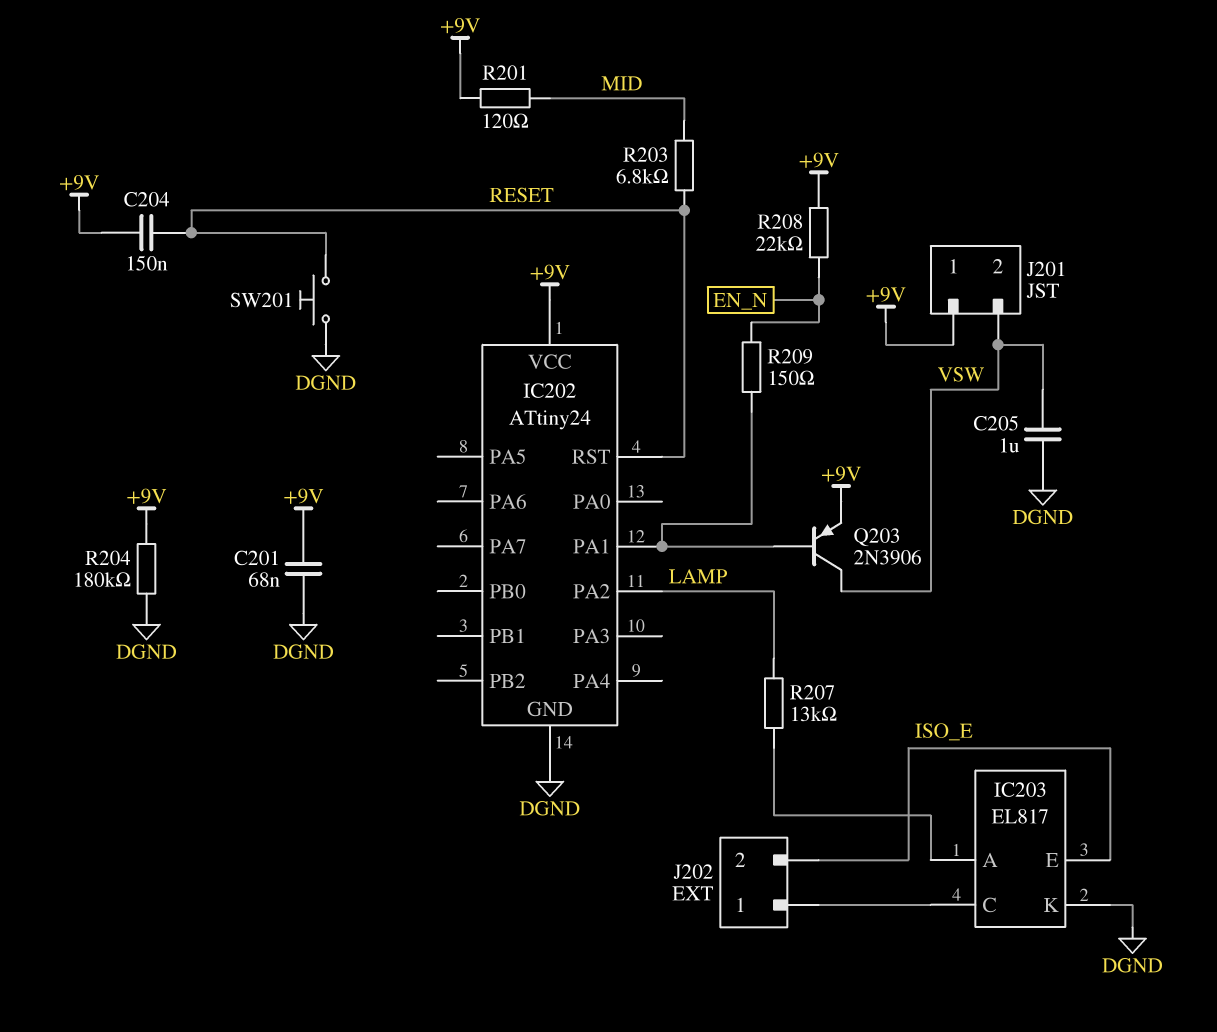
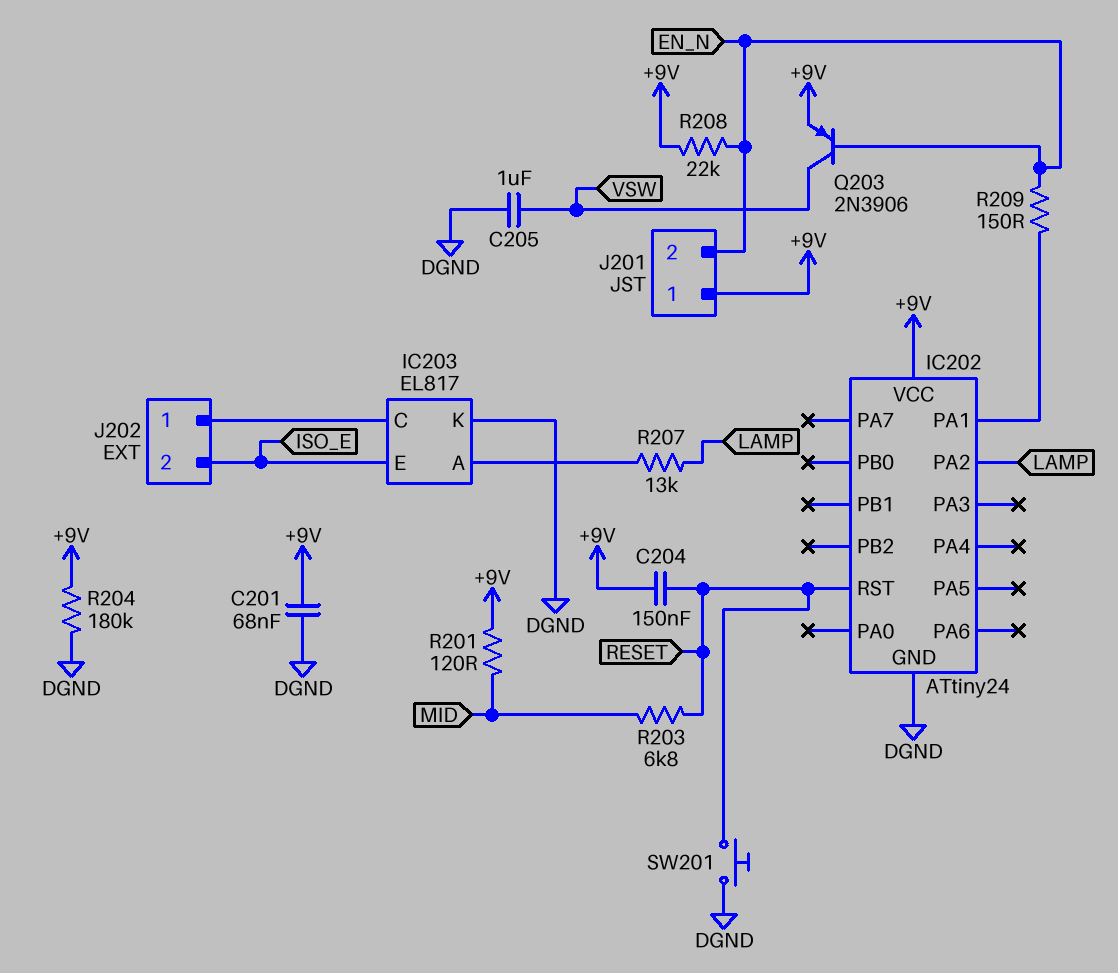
J201 pin 2: VSW -> EN_N
Q203: PNP 2N3906 (B IC202/PA1, C VSW, E +9V) -> PNP 2N3906 (B EN_N, C VSW, E +9V)

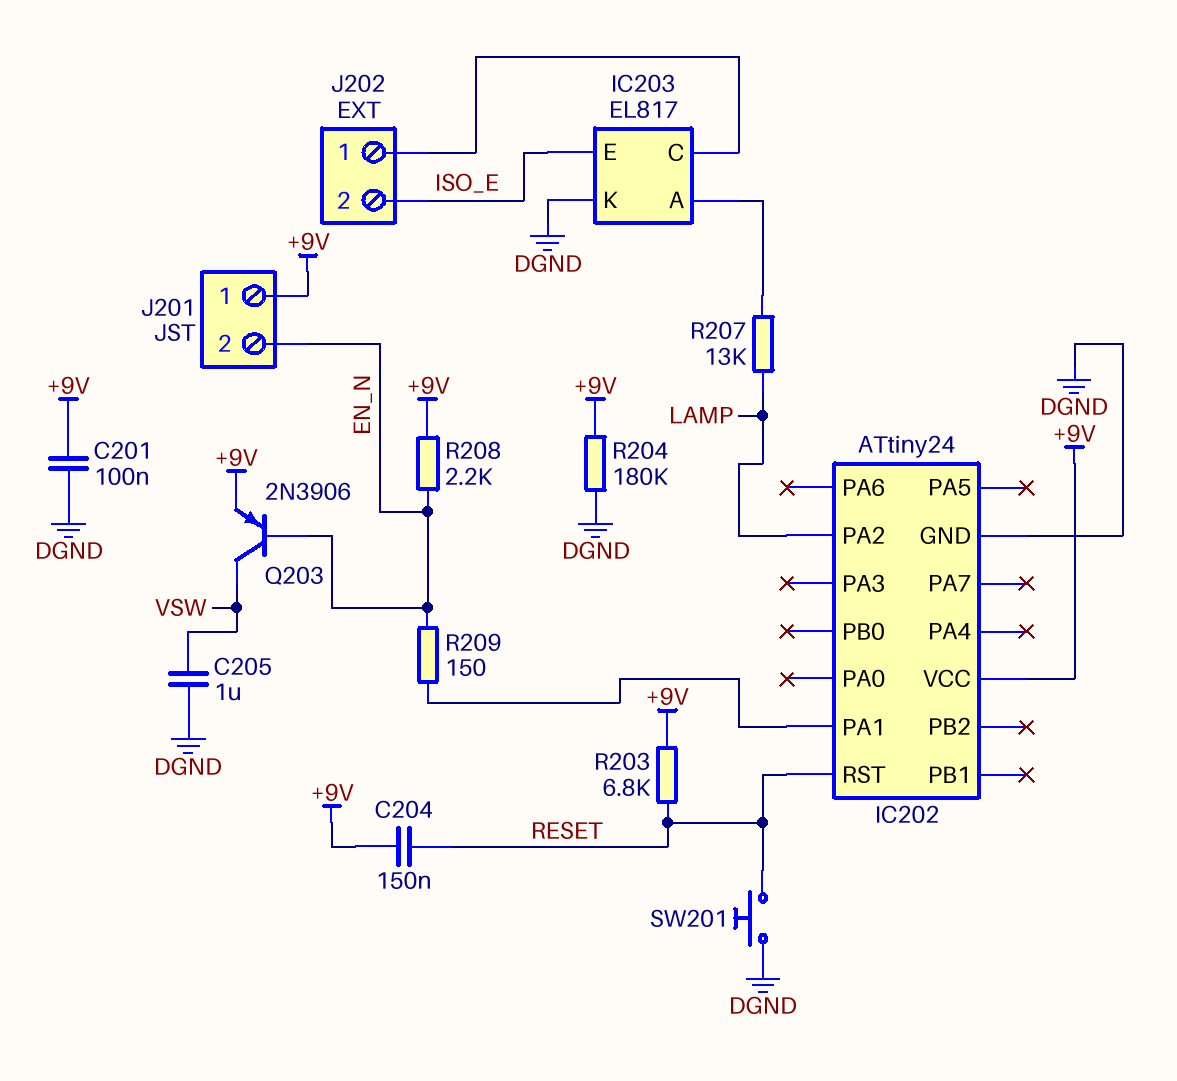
C201: 68nF (+9V, DGND) -> 100nF (+9V, DGND)
R201: 120 (+9V, MID) -> none
R203: 6.8k (MID, RESET) -> 6.8k (+9V, RESET)
R208: 22k (+9V, EN_N) -> 2.2k (+9V, EN_N)

